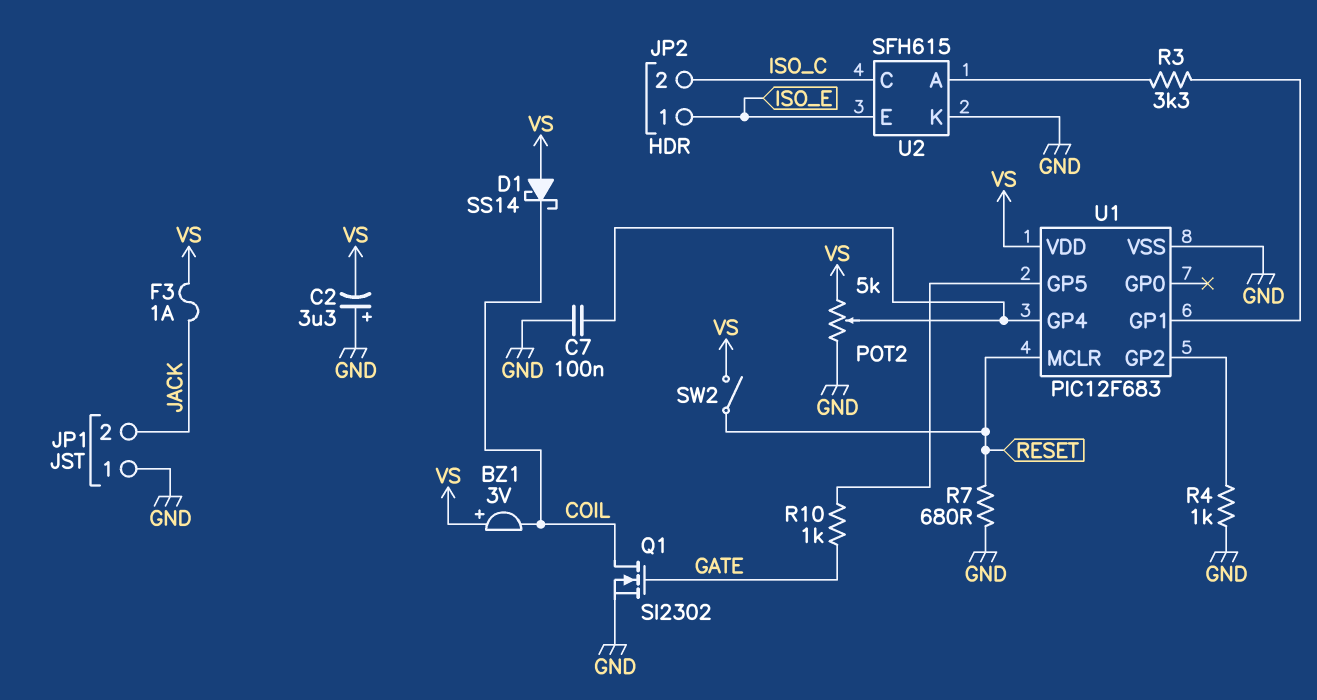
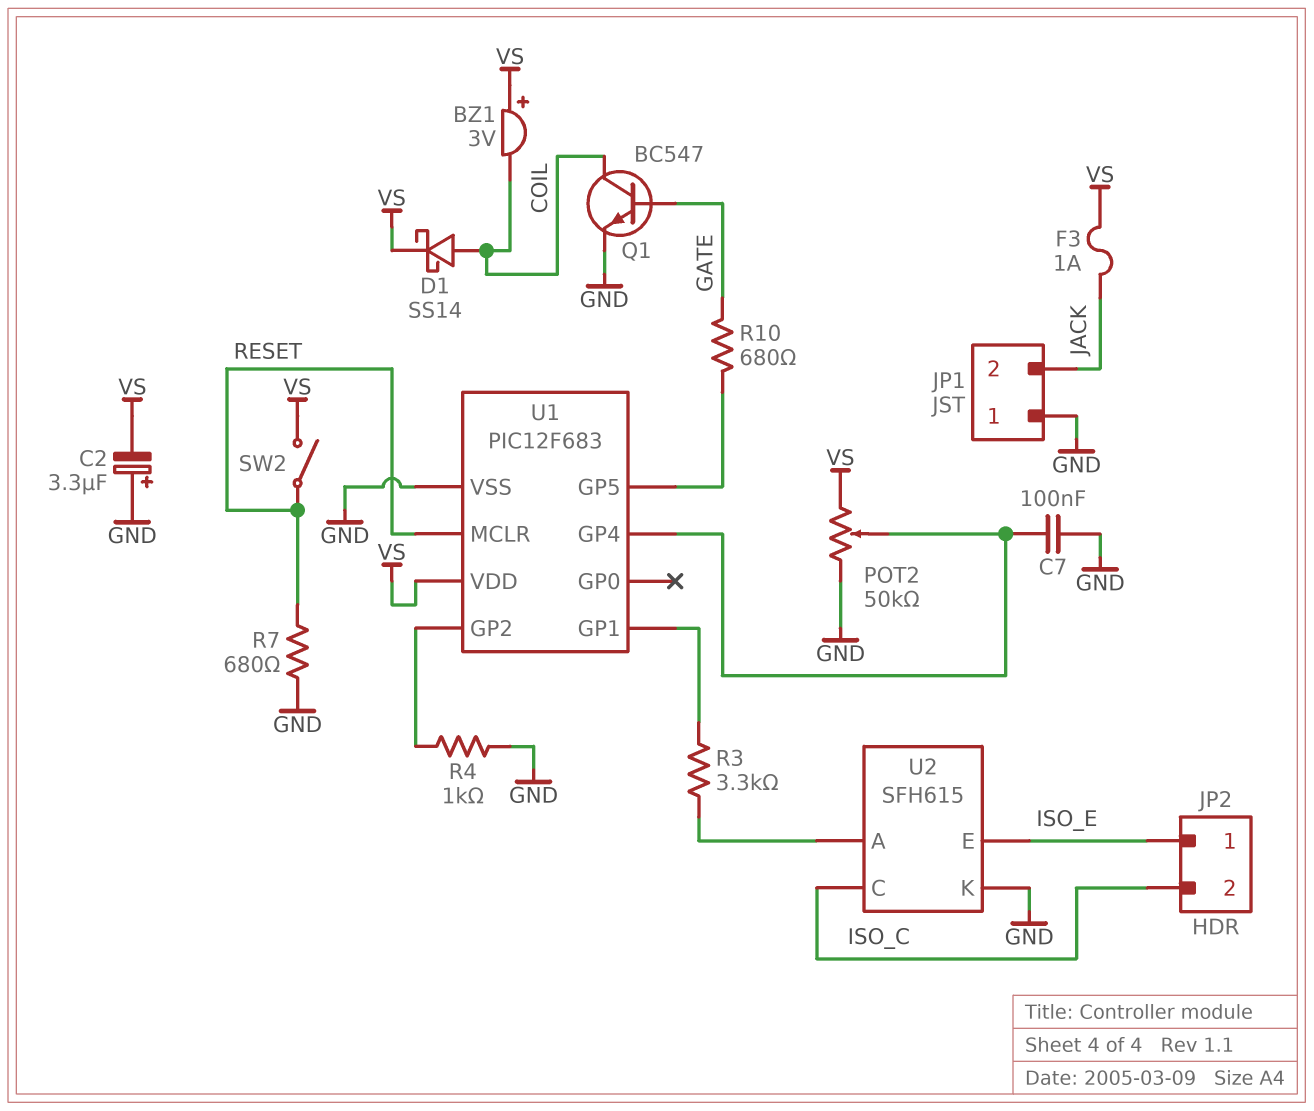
D1: schottky SS14 (A VS, K COIL) -> schottky SS14 (A COIL, K VS)
POT2: 5k (GND, VS, wiper U1/GP4) -> 50k (GND, VS, wiper U1/GP4)
Q1: NMOS SI2302 (G GATE, D COIL, S GND) -> NPN BC547 (B GATE, C COIL, E GND)
R10: 1k (GATE, U1/GP5) -> 680 (GATE, U1/GP5)

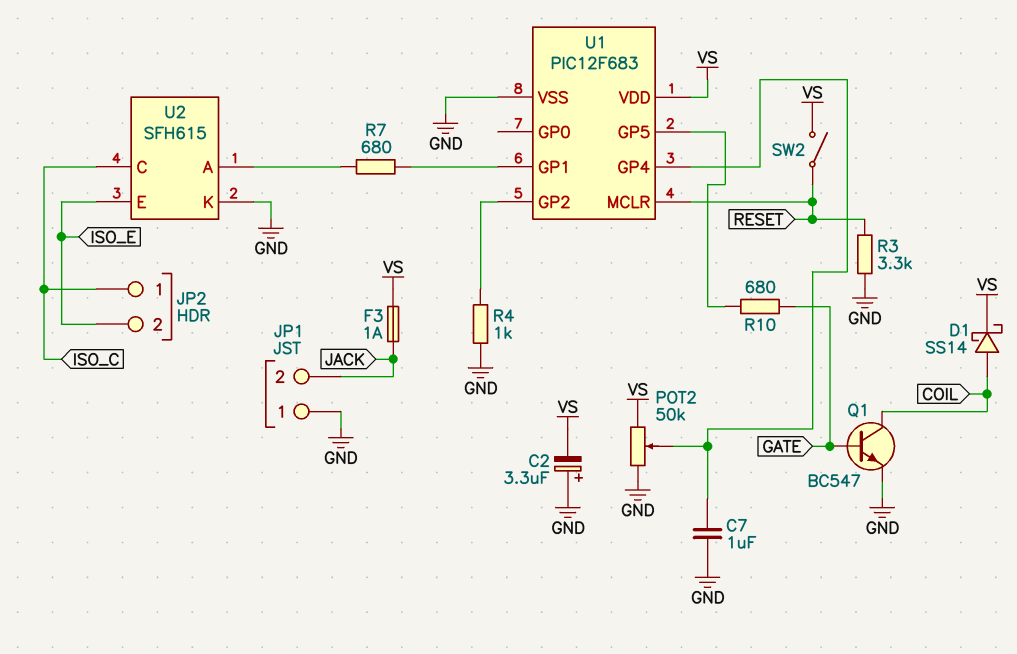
BZ1: buzzer 3V (plus VS, minus COIL) -> none
C7: 100nF (GND, U1/GP4) -> 1uF (GND, U1/GP4)
JP2 pin 1: ISO_E -> ISO_C
JP2 pin 2: ISO_C -> ISO_E
R3: 3.3k (U1/GP1, U2/A) -> 3.3k (GND, RESET)
R7: 680 (GND, RESET) -> 680 (U1/GP1, U2/A)

